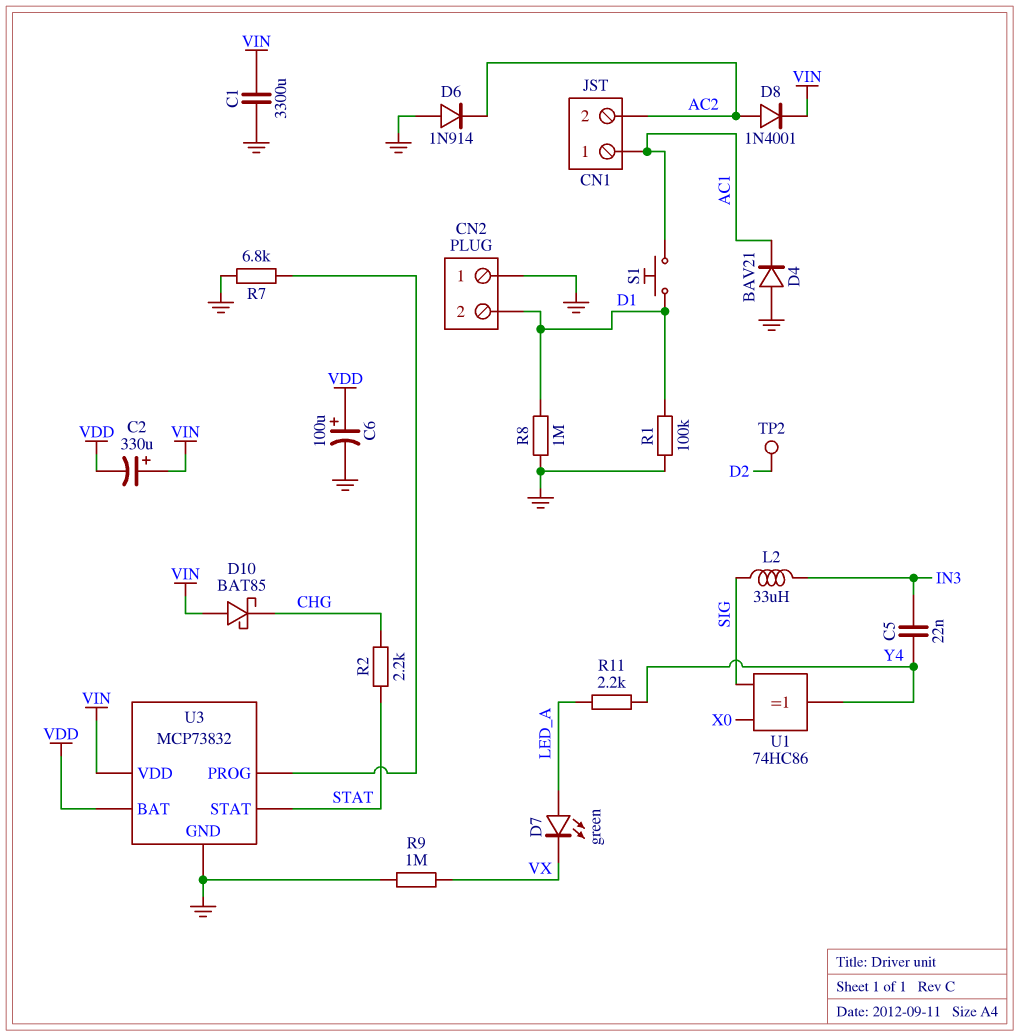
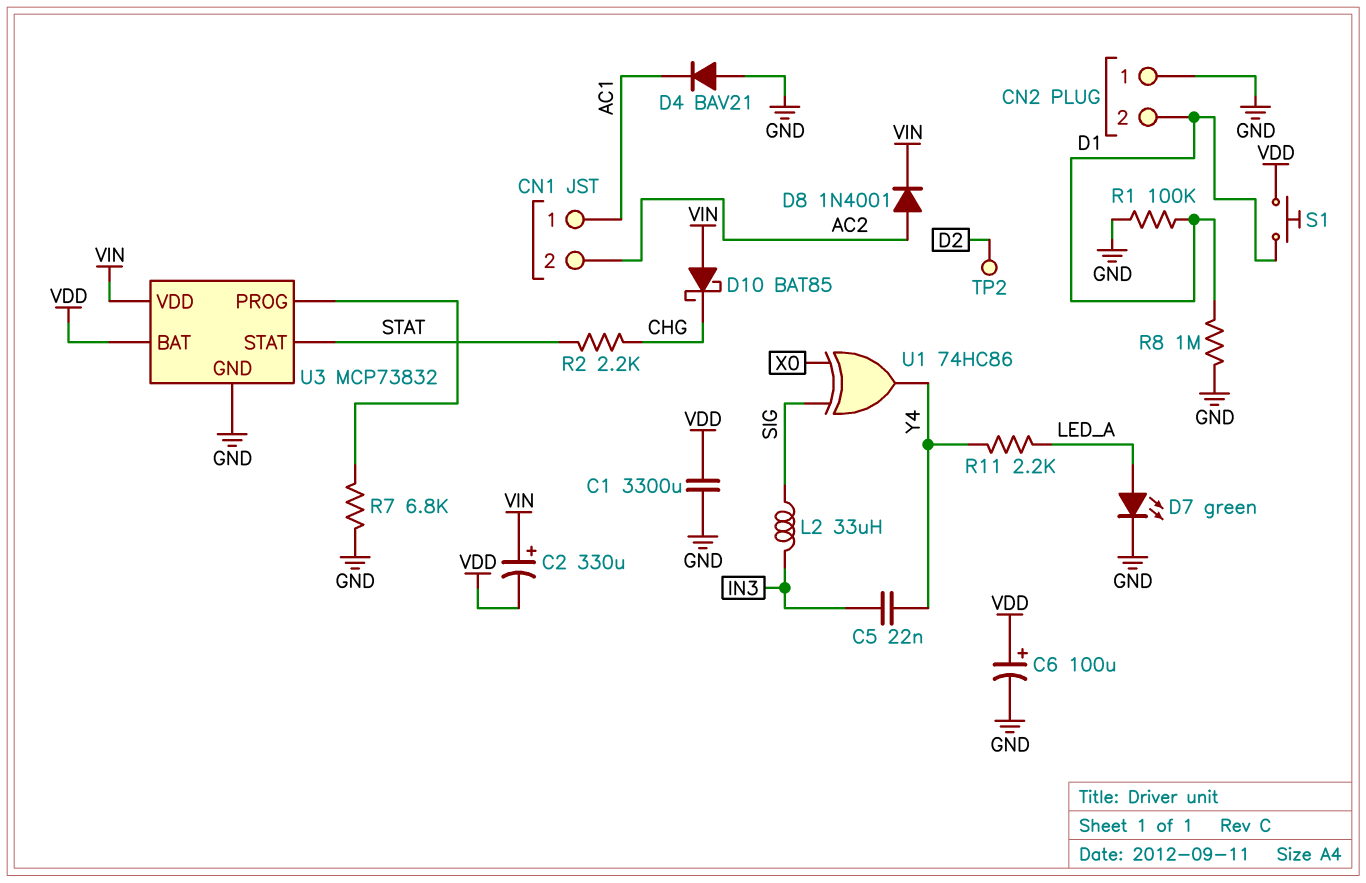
C1: 3300uF (GND, VIN) -> 3300uF (GND, VDD)
D6: diode 1N914 (A GND, K AC2) -> none
D7: LED green (A LED_A, K VX) -> LED green (A LED_A, K GND)
R9: 1M (GND, VX) -> none
S1: button (AC1, D1) -> button (D1, VDD)

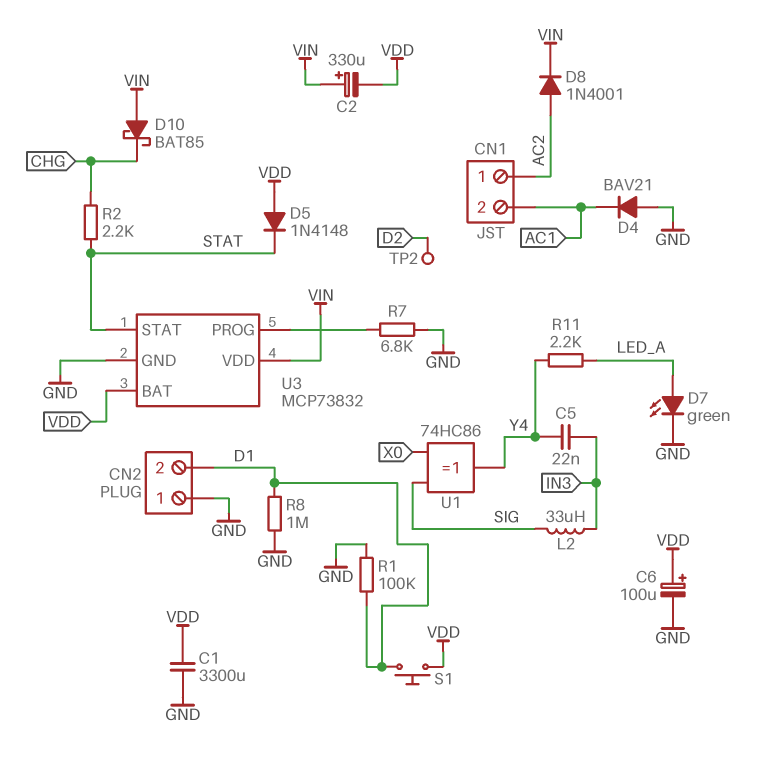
CN1 pin 1: AC1 -> AC2
CN1 pin 2: AC2 -> AC1
D5: none -> diode 1N4148 (A VDD, K STAT)

